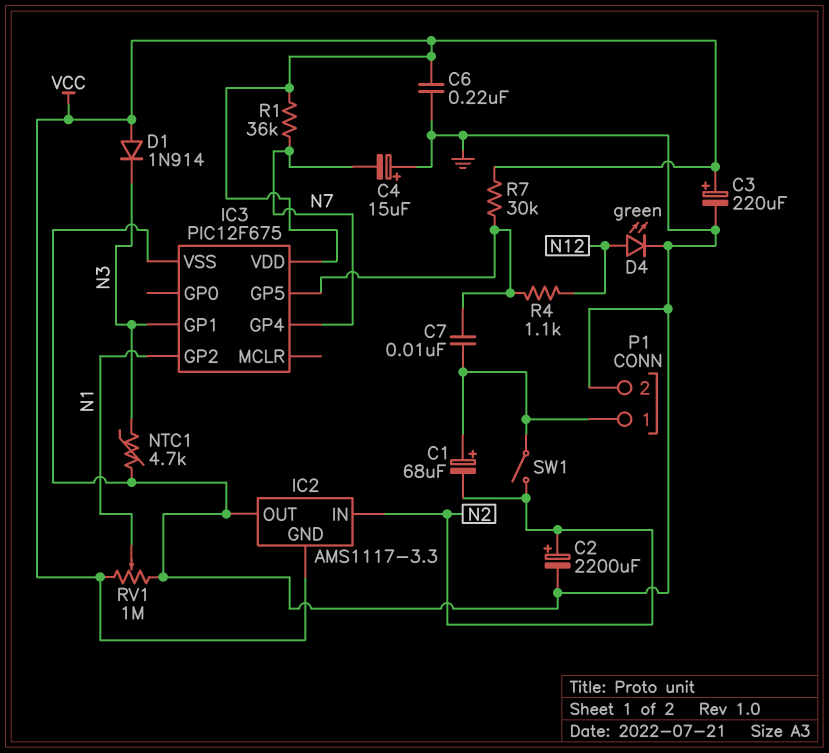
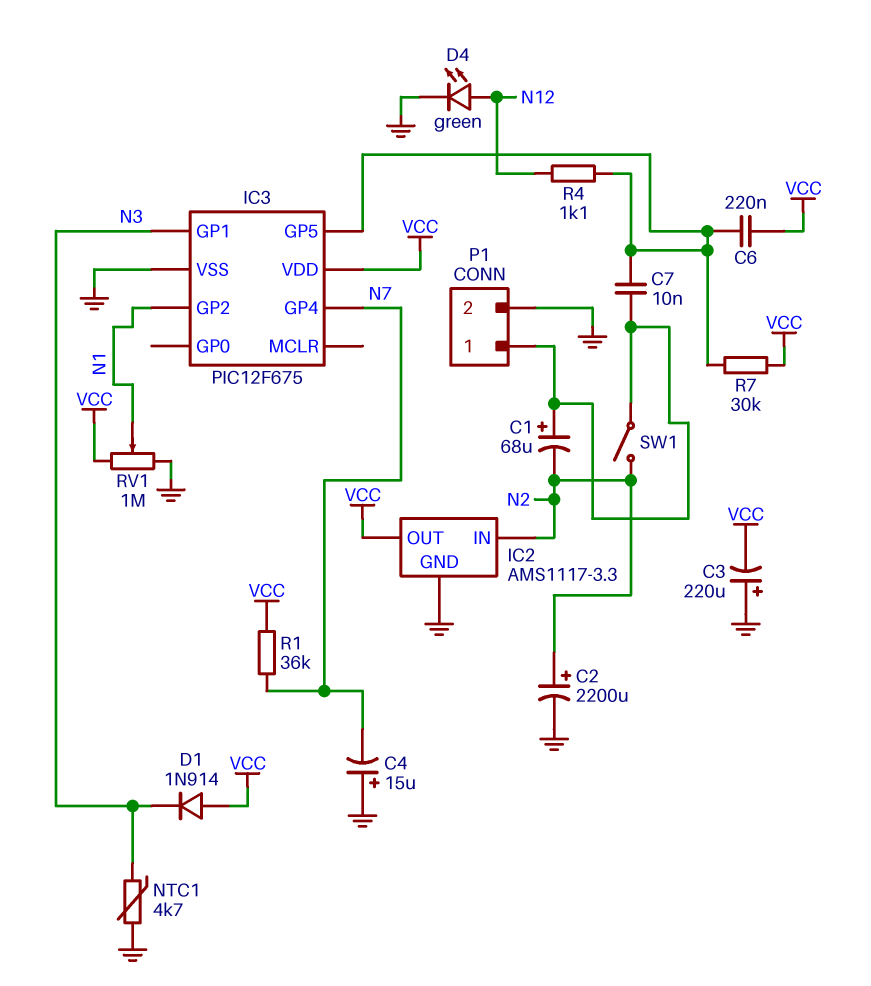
C3: 220uF (plus VCC, minus GND) -> 220uF (plus GND, minus VCC)
C6: 220nF (GND, VCC) -> 220nF (IC3/GP5, VCC)
IC2 pin GND: VCC -> GND
IC2 pin OUT: GND -> VCC

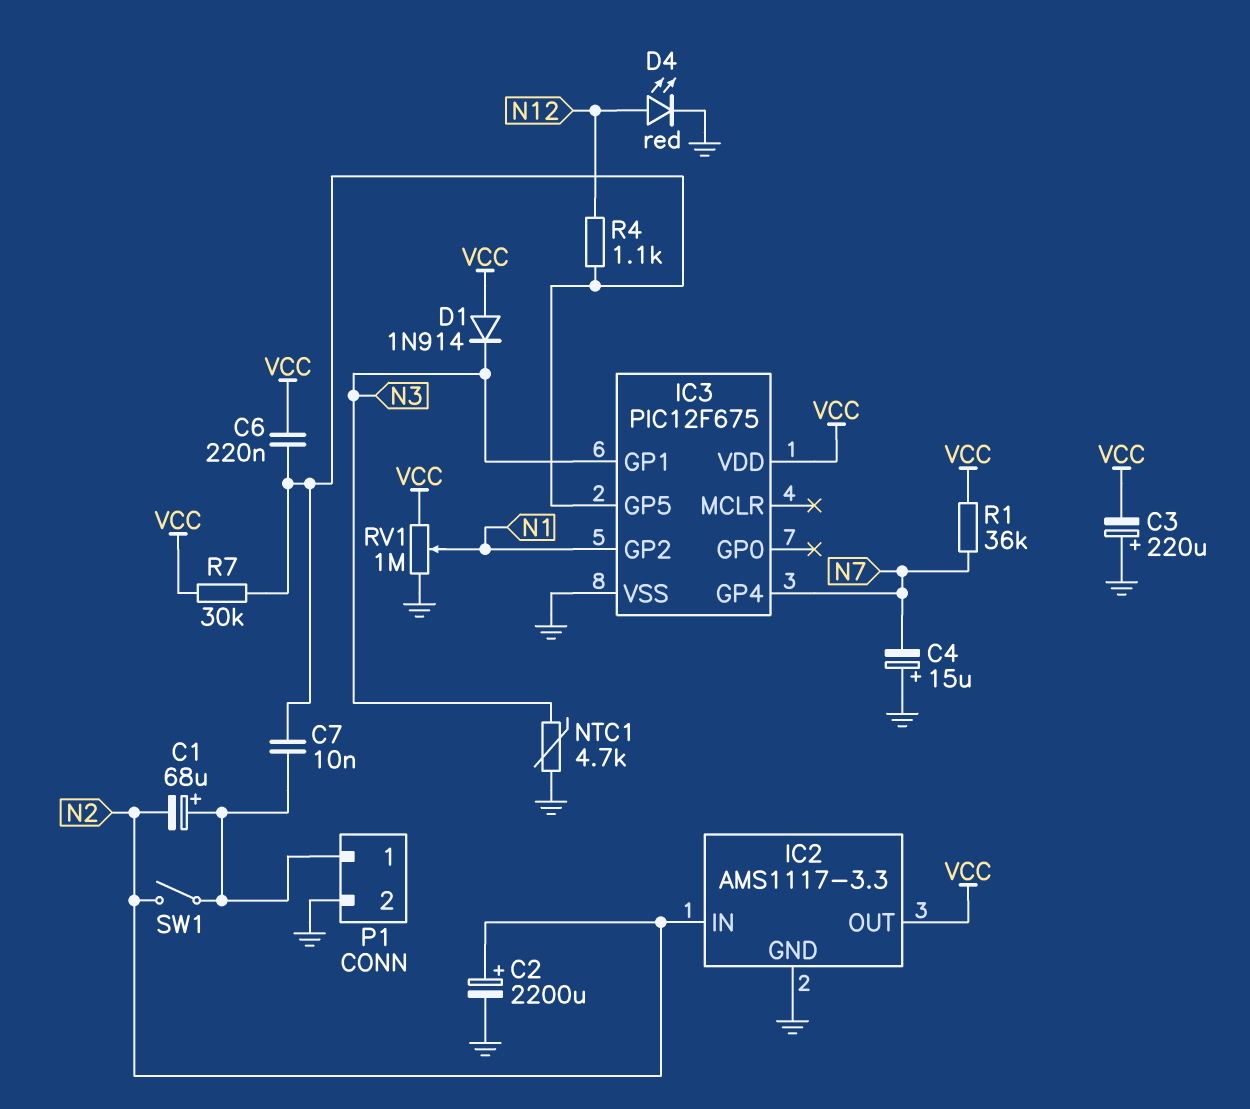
D4: LED green (A N12, K GND) -> LED red (A N12, K GND)

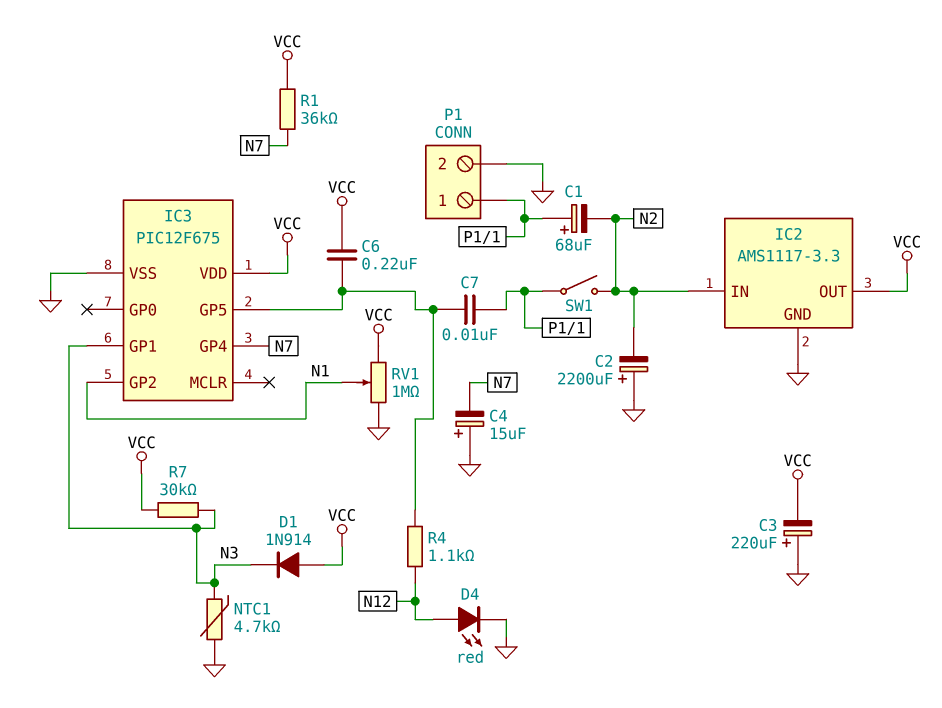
C2: 2200uF (plus N2, minus GND) -> 2200uF (plus GND, minus N2)
R7: 30k (IC3/GP5, VCC) -> 30k (N3, VCC)

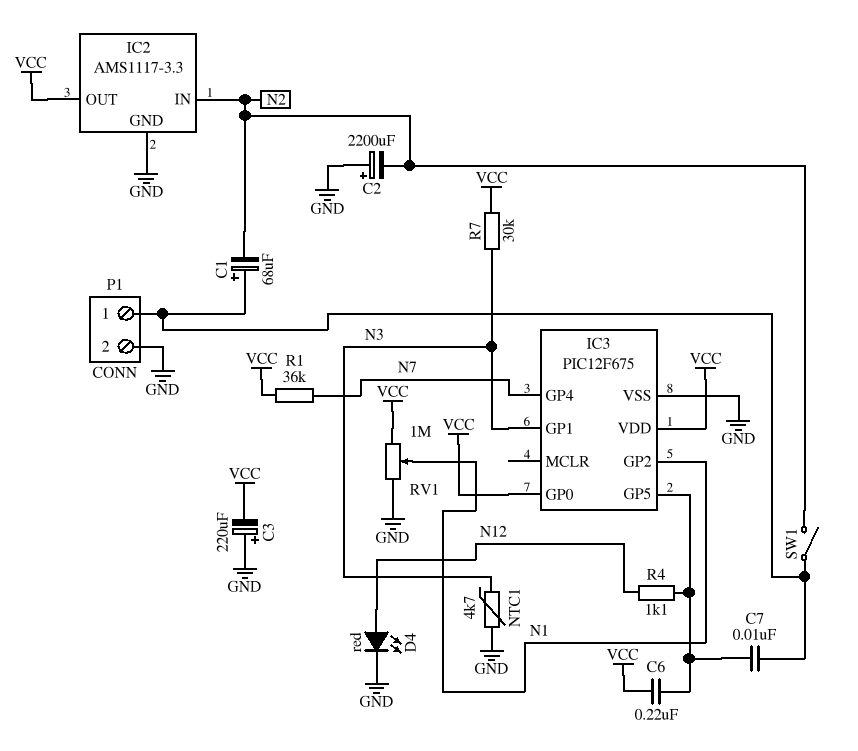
C4: 15uF (plus GND, minus N7) -> none
D1: diode 1N914 (A VCC, K N3) -> none
IC3 pin GP0: none -> VCC

